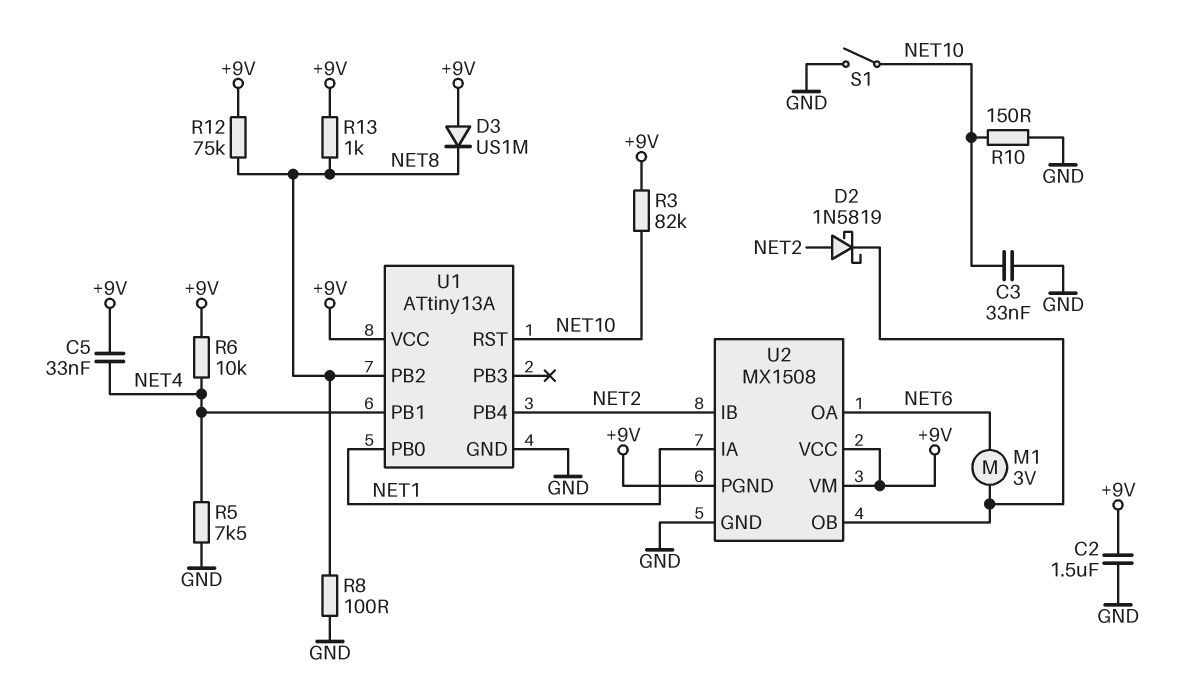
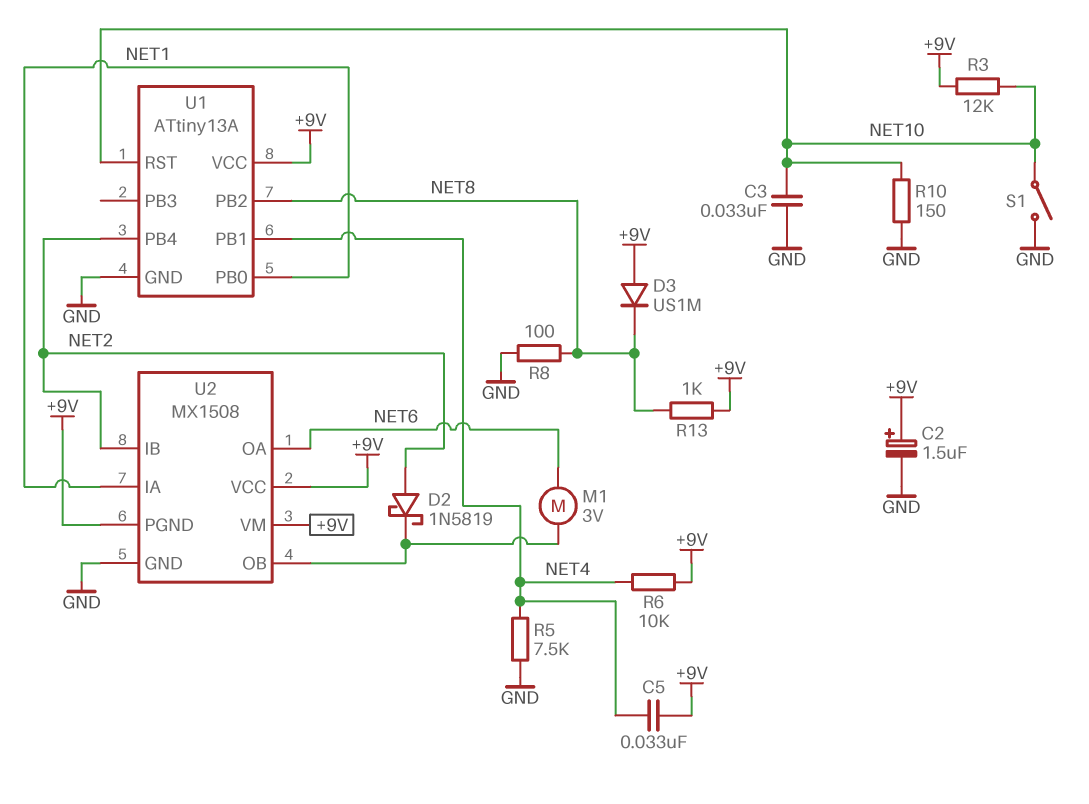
C2: 1.5uF (+9V, GND) -> 1.5uF (plus +9V, minus GND)
R3: 82k (+9V, NET10) -> 12k (+9V, NET10)
R12: 75k (+9V, NET8) -> none

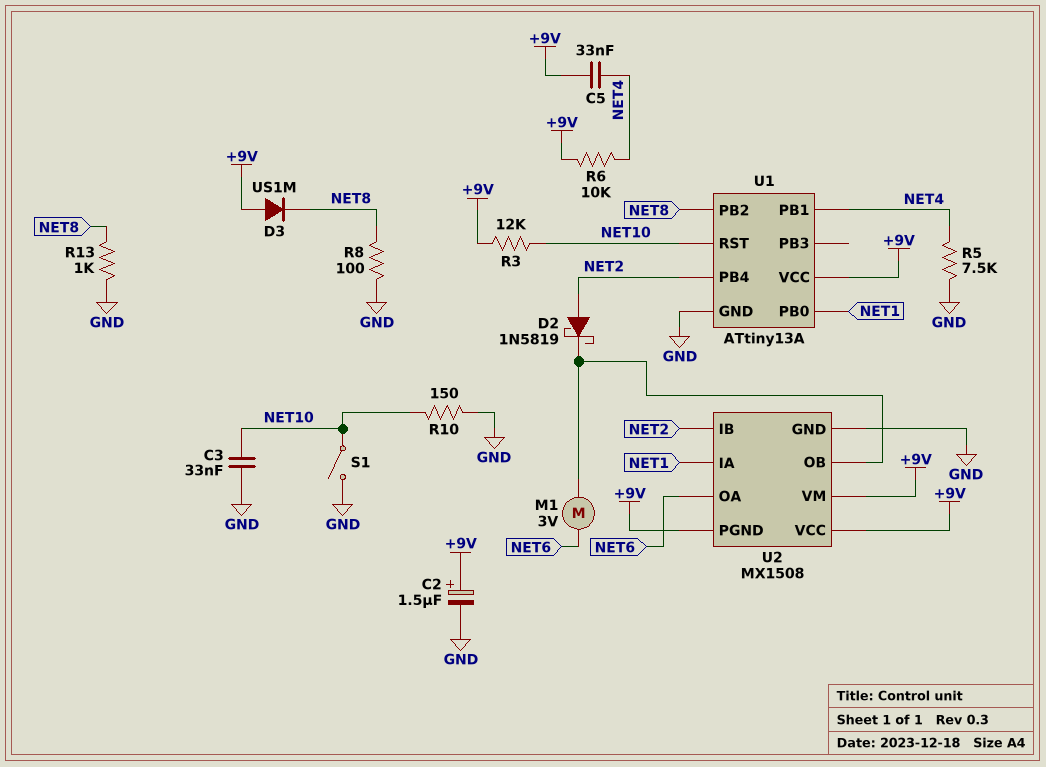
R13: 1k (+9V, NET8) -> 1k (GND, NET8)

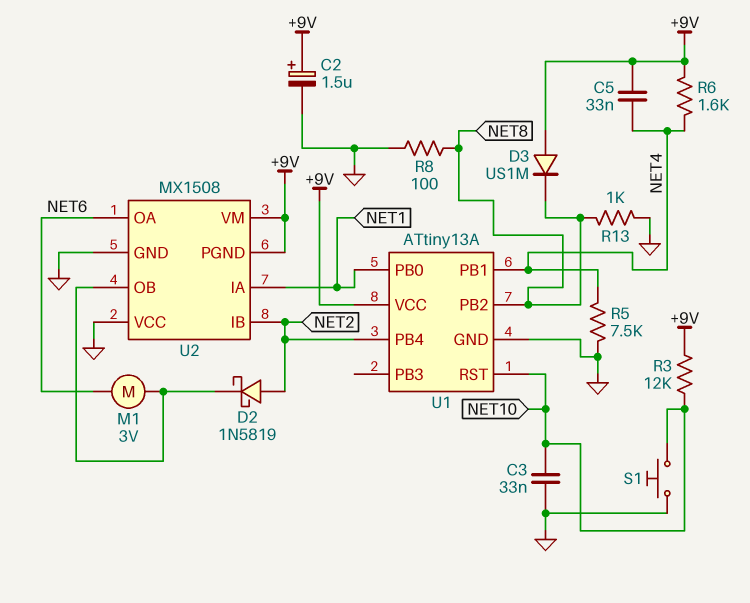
R6: 10k (+9V, NET4) -> 1.6k (+9V, NET4)
R10: 150 (GND, NET10) -> none
S1: switch (GND, NET10) -> button (GND, NET10)
U2 pin VCC: +9V -> GND

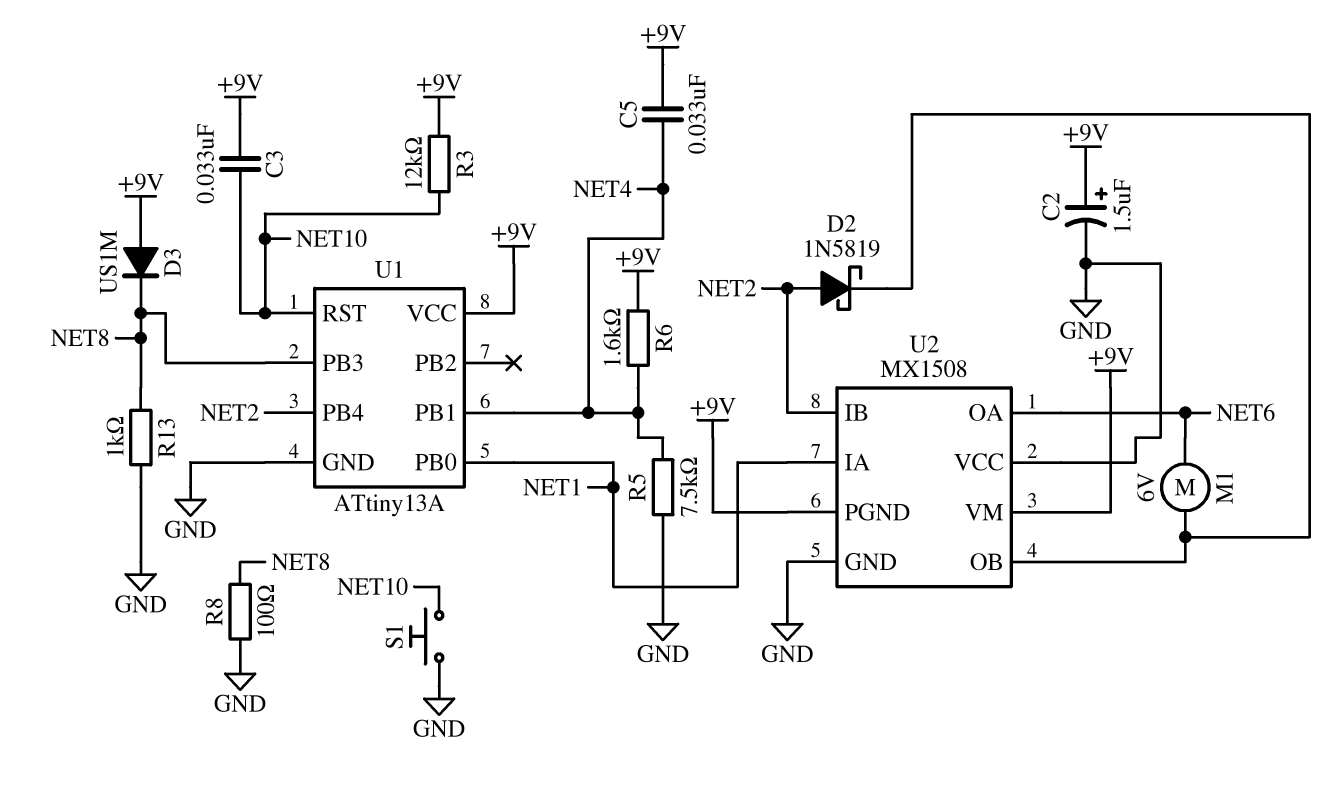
C3: 33nF (GND, NET10) -> 33nF (+9V, NET10)
M1: motor 3V (NET6, U2/OB) -> motor 6V (NET6, U2/OB)
U1 pin PB2: NET8 -> none
U1 pin PB3: none -> NET8

